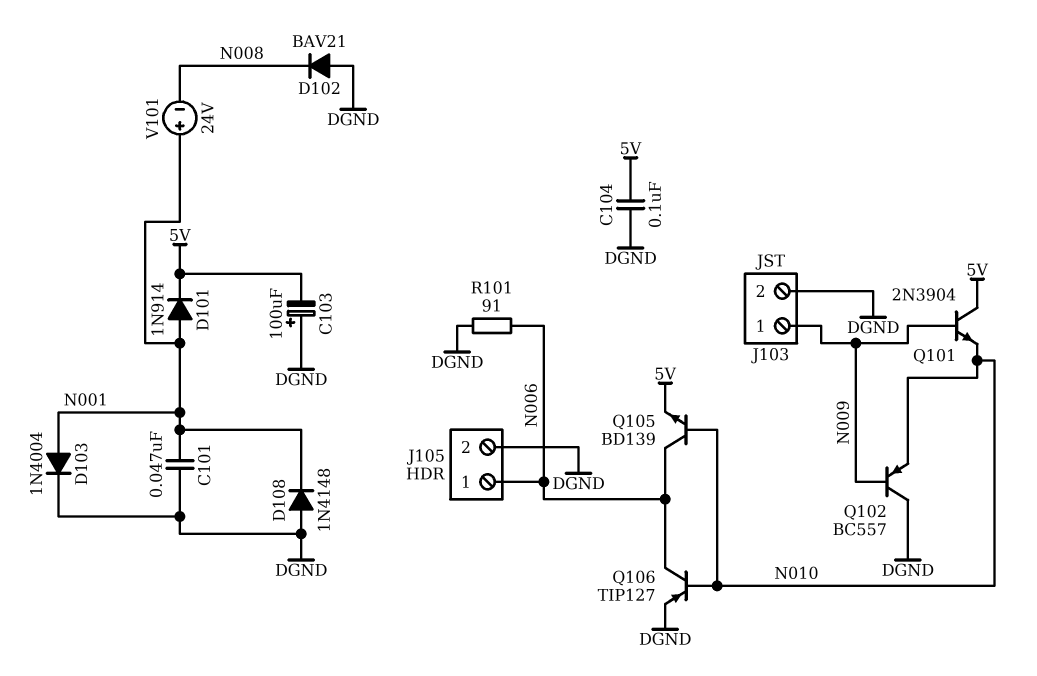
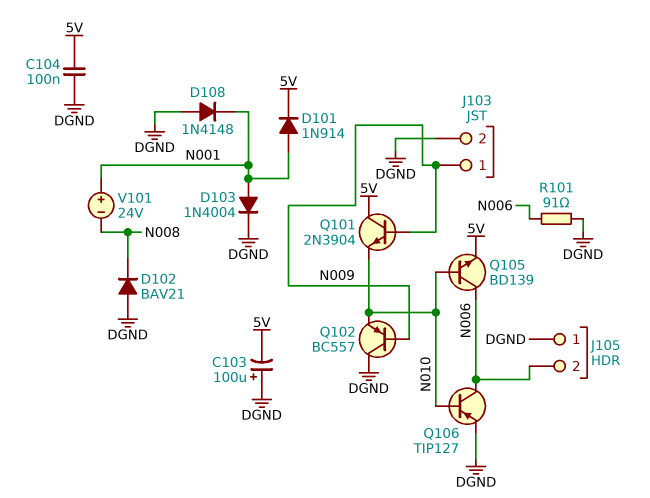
C101: 47nF (DGND, N001) -> none
J105 pin 1: N006 -> DGND
J105 pin 2: DGND -> N006

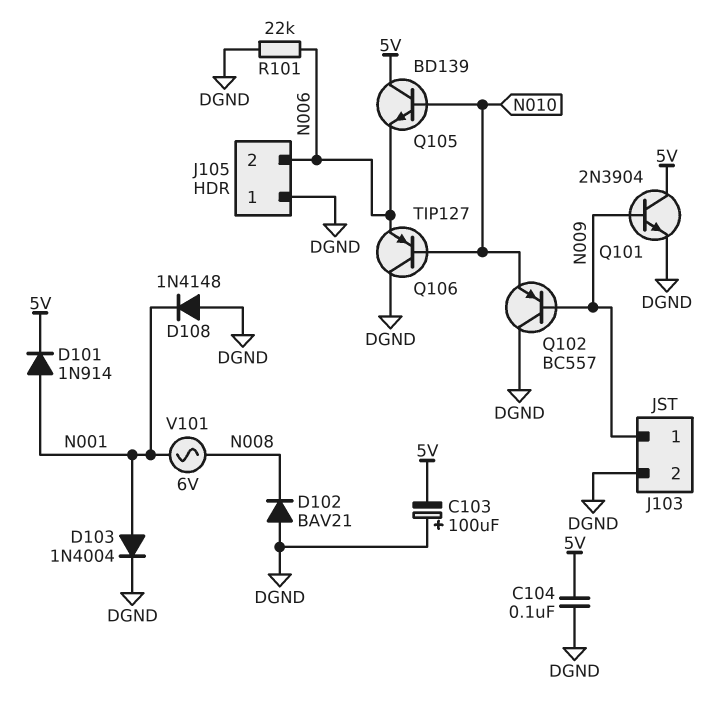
Q101: NPN 2N3904 (B N009, C 5V, E N010) -> NPN 2N3904 (B N009, C 5V, E DGND)
Q105: NPN BD139 (B N010, C N006, E 5V) -> NPN BD139 (B N010, C 5V, E N006)
Q106: PNP TIP127 (B N010, C N006, E DGND) -> PNP TIP127 (B N010, C DGND, E N006)
R101: 91 (DGND, N006) -> 22k (DGND, N006)
V101: 24V (plus N001, minus N008) -> AC 6V (N001, N008)

